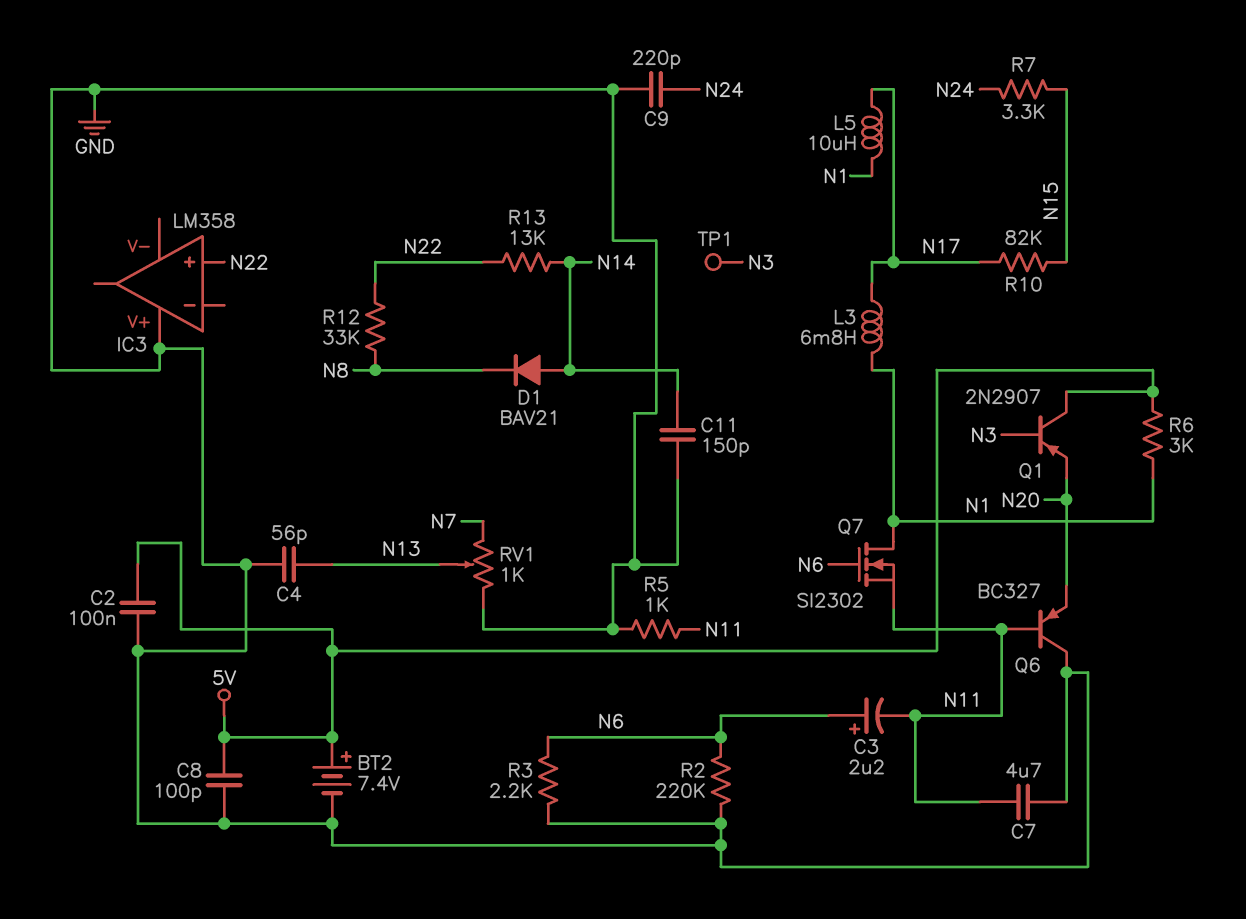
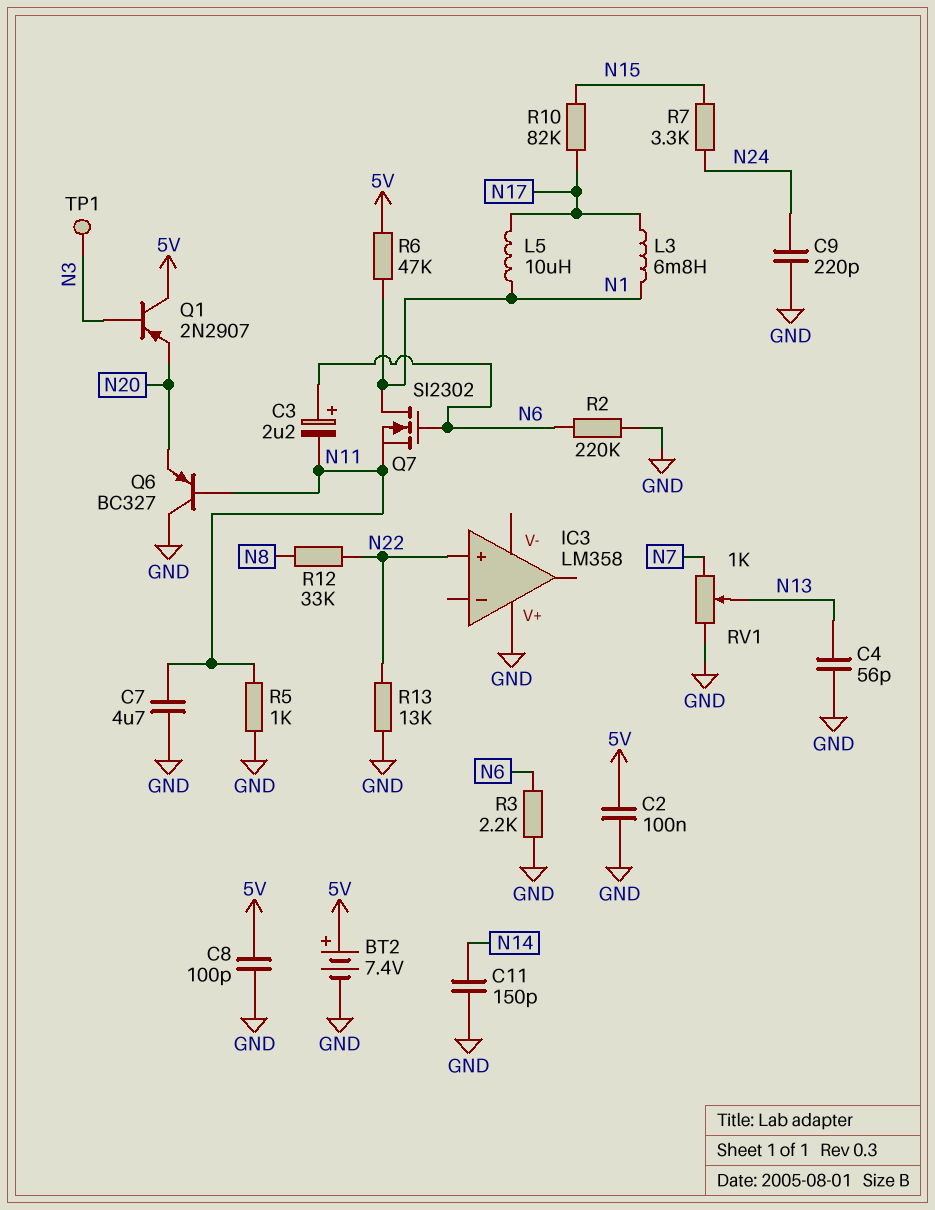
D1: diode BAV21 (A N14, K N8) -> none
R6: 3k (5V, N1) -> 47k (5V, N1)
R13: 13k (N14, N22) -> 13k (GND, N22)

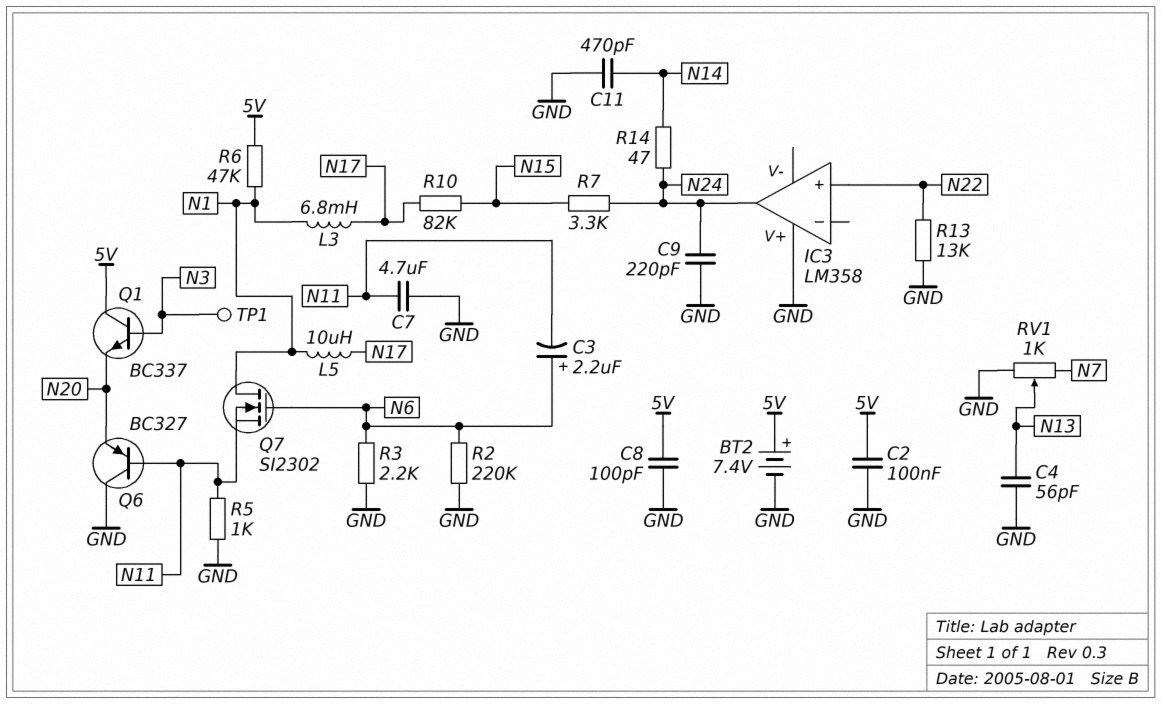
C11: 150pF (GND, N14) -> 470pF (GND, N14)
IC3 pin out: none -> N24
Q1: PNP 2N2907 (B N3, C 5V, E N20) -> NPN BC337 (B N3, C 5V, E N20)
R12: 33k (N8, N22) -> none
R14: none -> 47 (N14, N24)

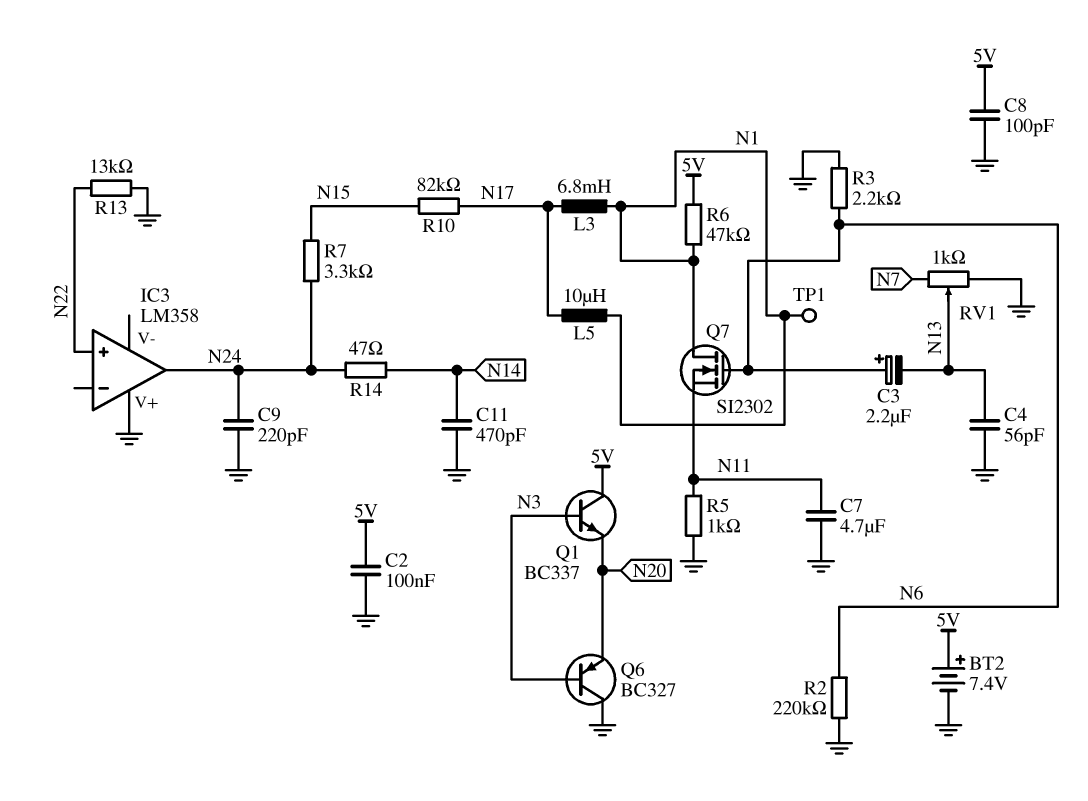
C3: 2.2uF (plus N6, minus N11) -> 2.2uF (plus N6, minus N13)
Q6: PNP BC327 (B N11, C GND, E N20) -> PNP BC327 (B N3, C GND, E N20)
TP1: test point (N3) -> test point (N1)

